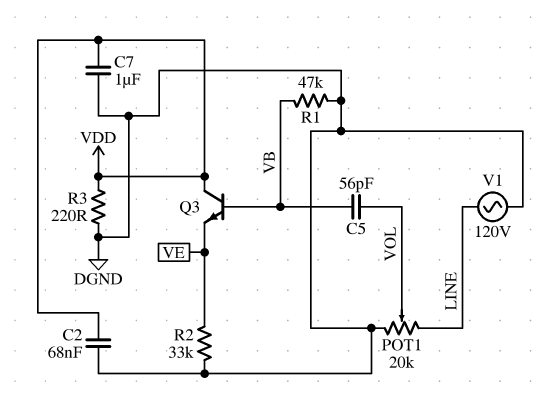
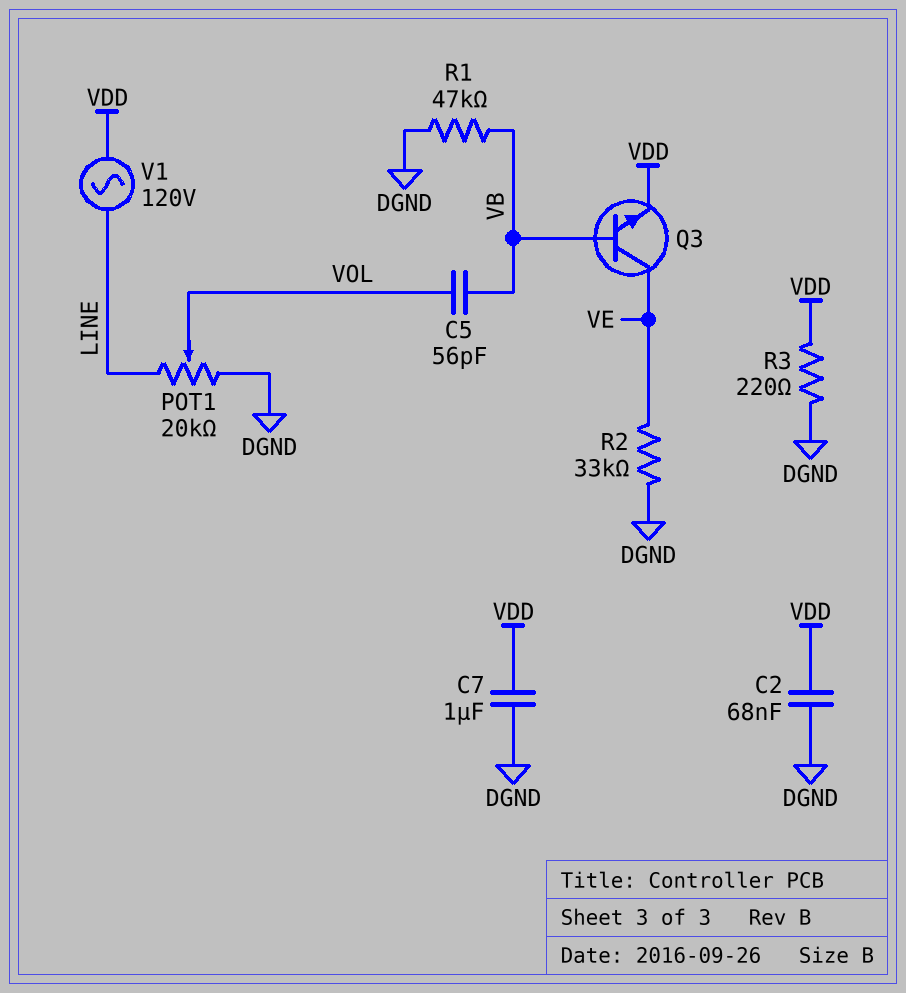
Q3: NPN (B VB, C VDD, E VE) -> NPN (B VB, C VE, E VDD)
V1: AC 120V (DGND, LINE) -> AC 120V (LINE, VDD)

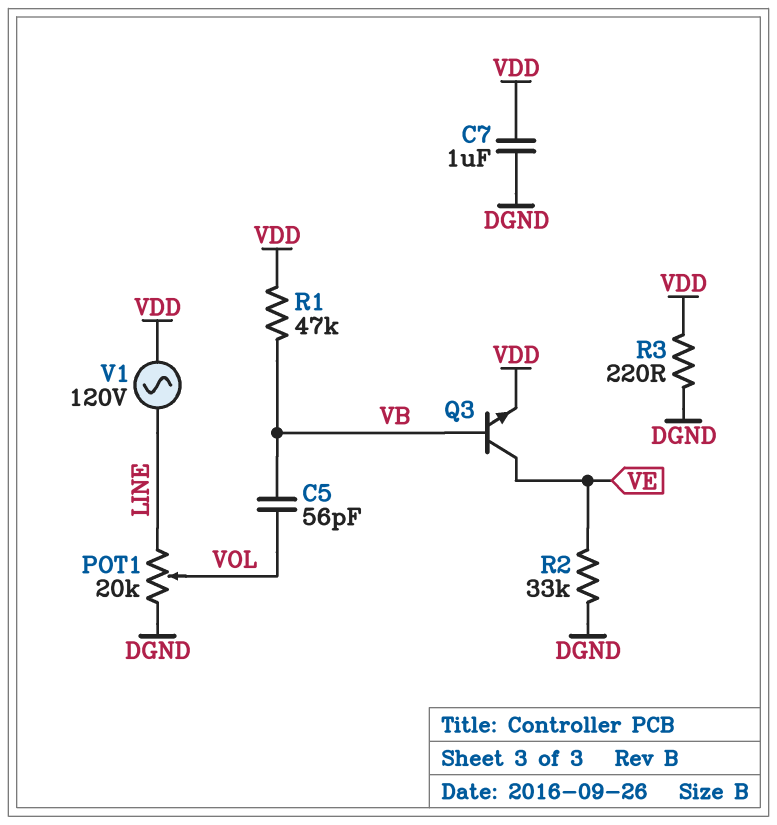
C2: 68nF (DGND, VDD) -> none
R1: 47k (DGND, VB) -> 47k (VB, VDD)

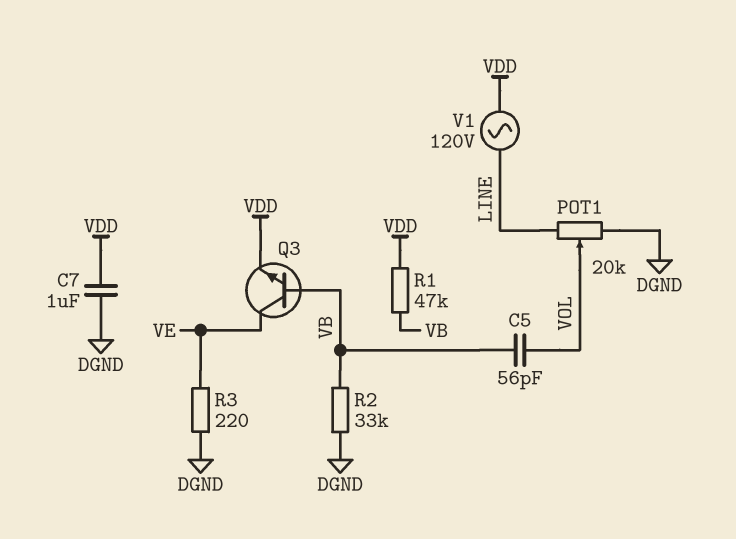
R2: 33k (DGND, VE) -> 33k (DGND, VB)
R3: 220 (DGND, VDD) -> 220 (DGND, VE)

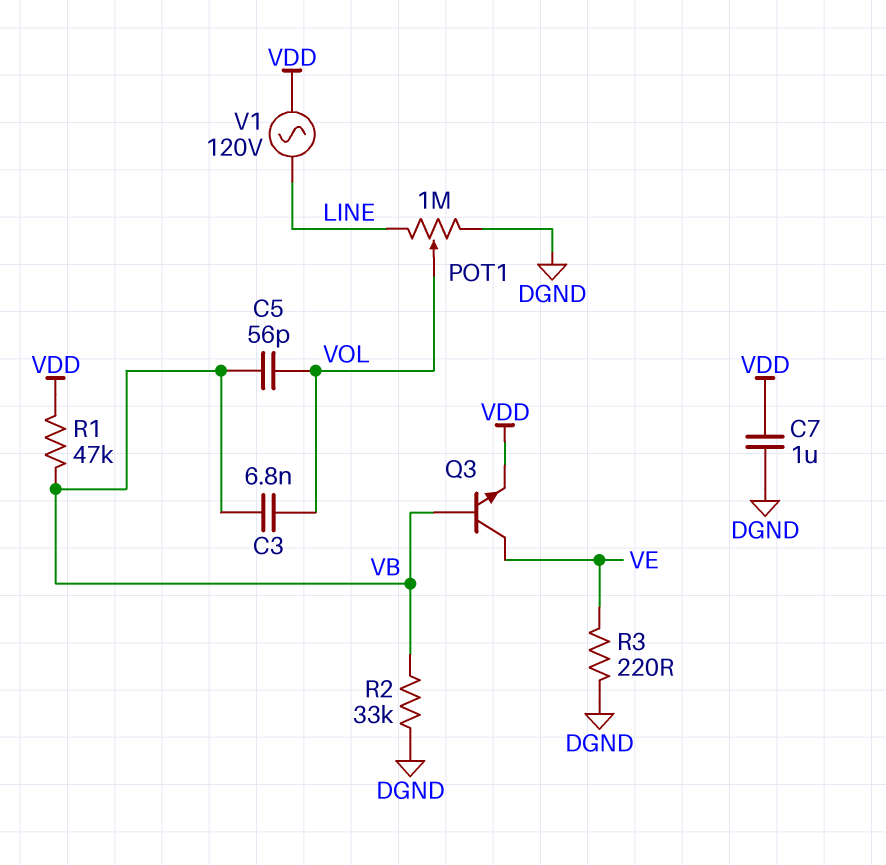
C3: none -> 6.8nF (VB, VOL)
POT1: 20k (DGND, LINE, wiper VOL) -> 1M (DGND, LINE, wiper VOL)

